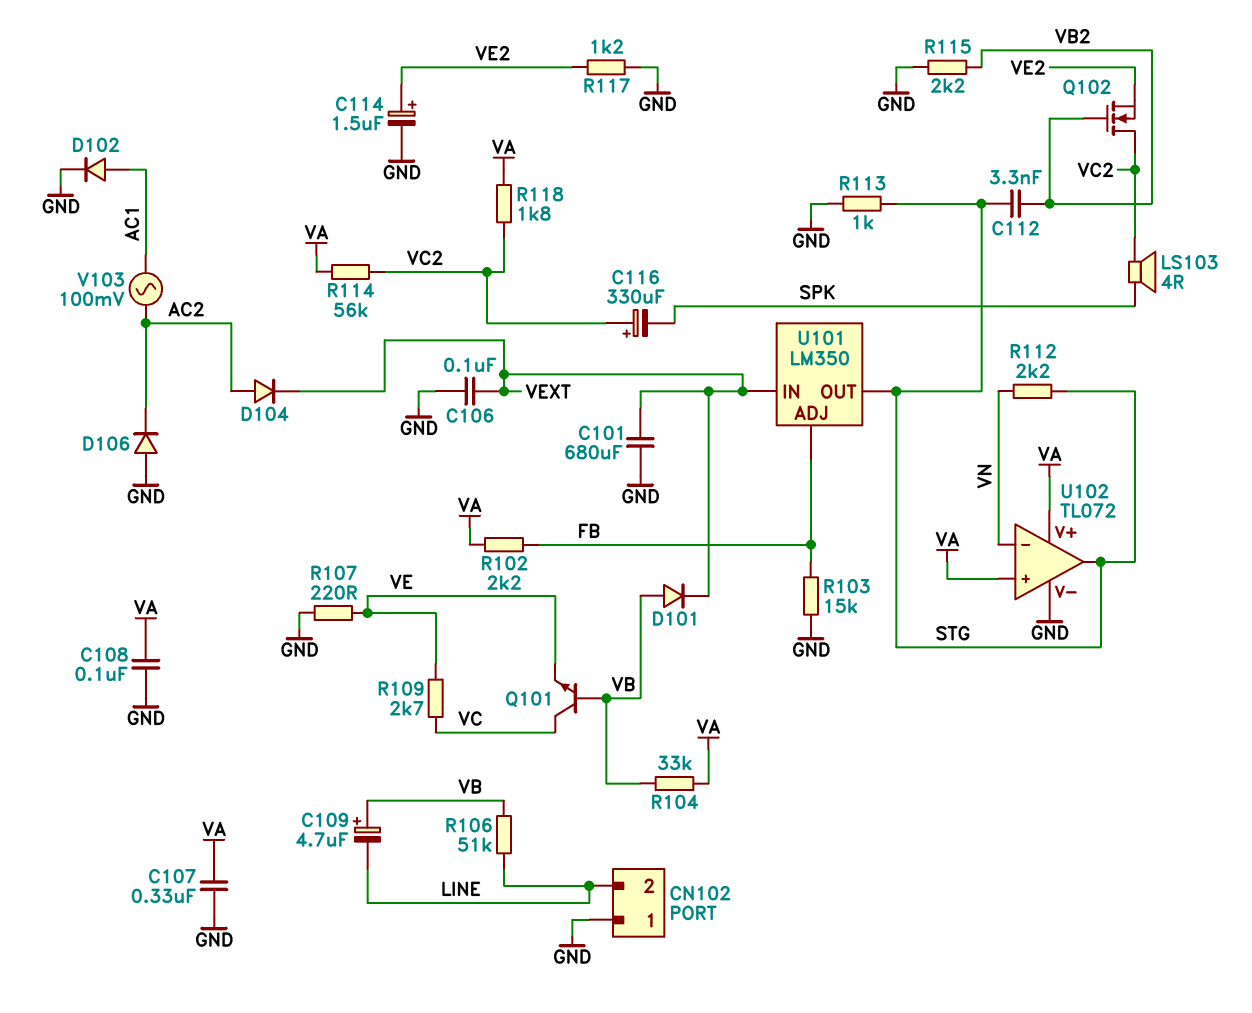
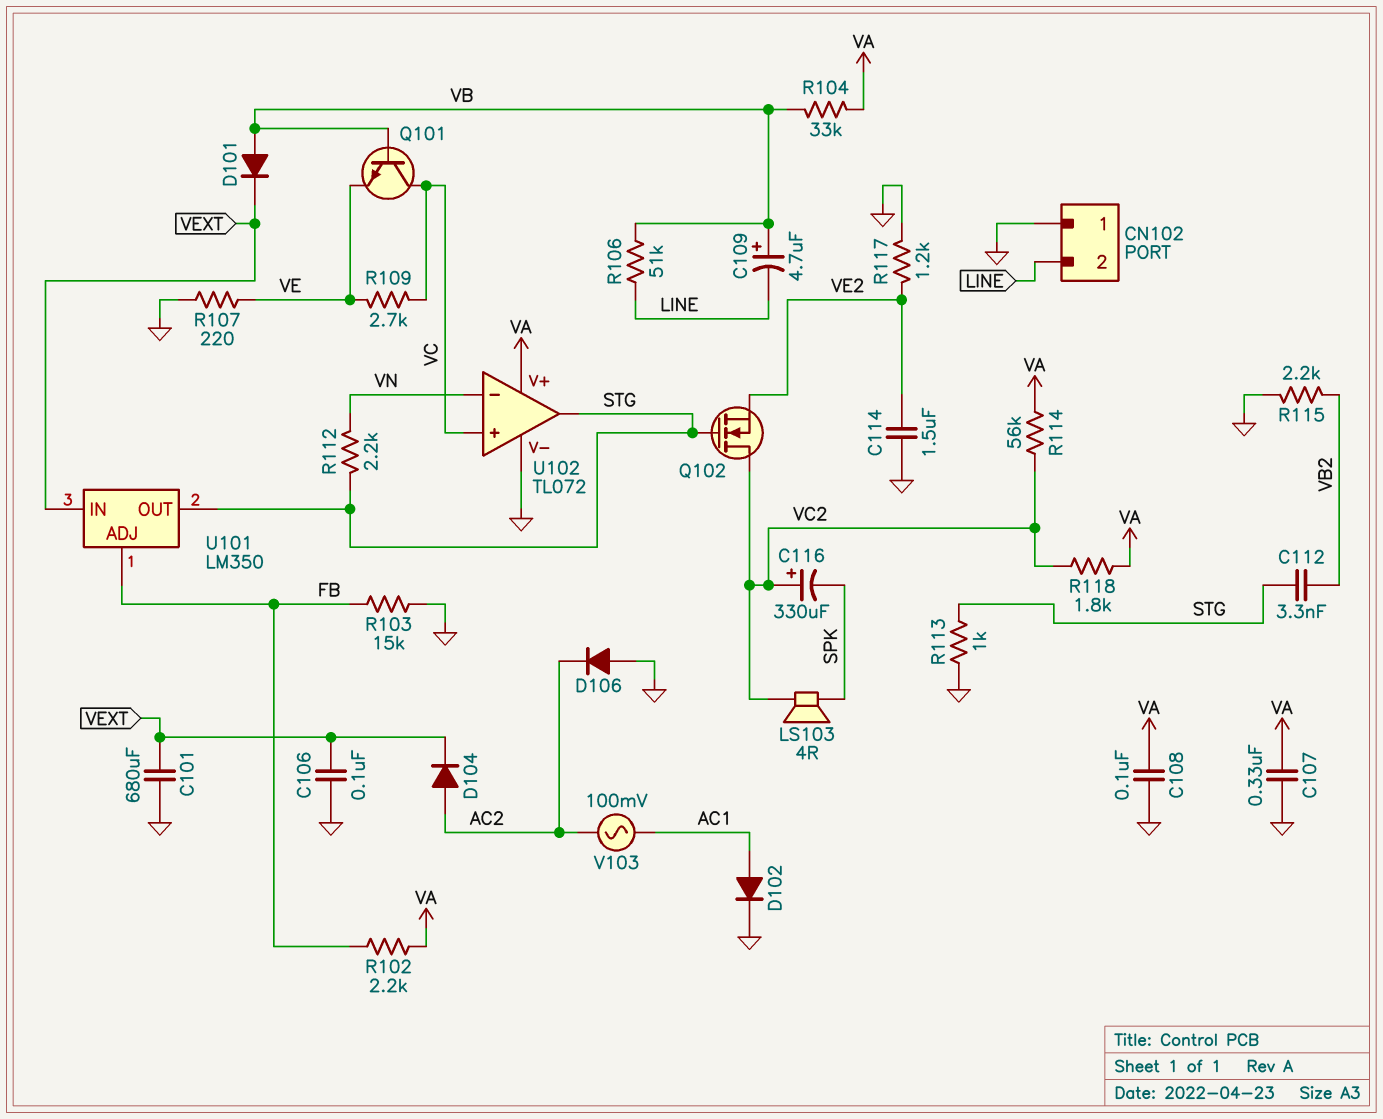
C114: 1.5uF (plus VE2, minus GND) -> 1.5uF (GND, VE2)
Q102: NMOS (G VB2, D VC2, S VE2) -> NMOS (G STG, D VC2, S VE2)
U102 pin in+: VA -> VC

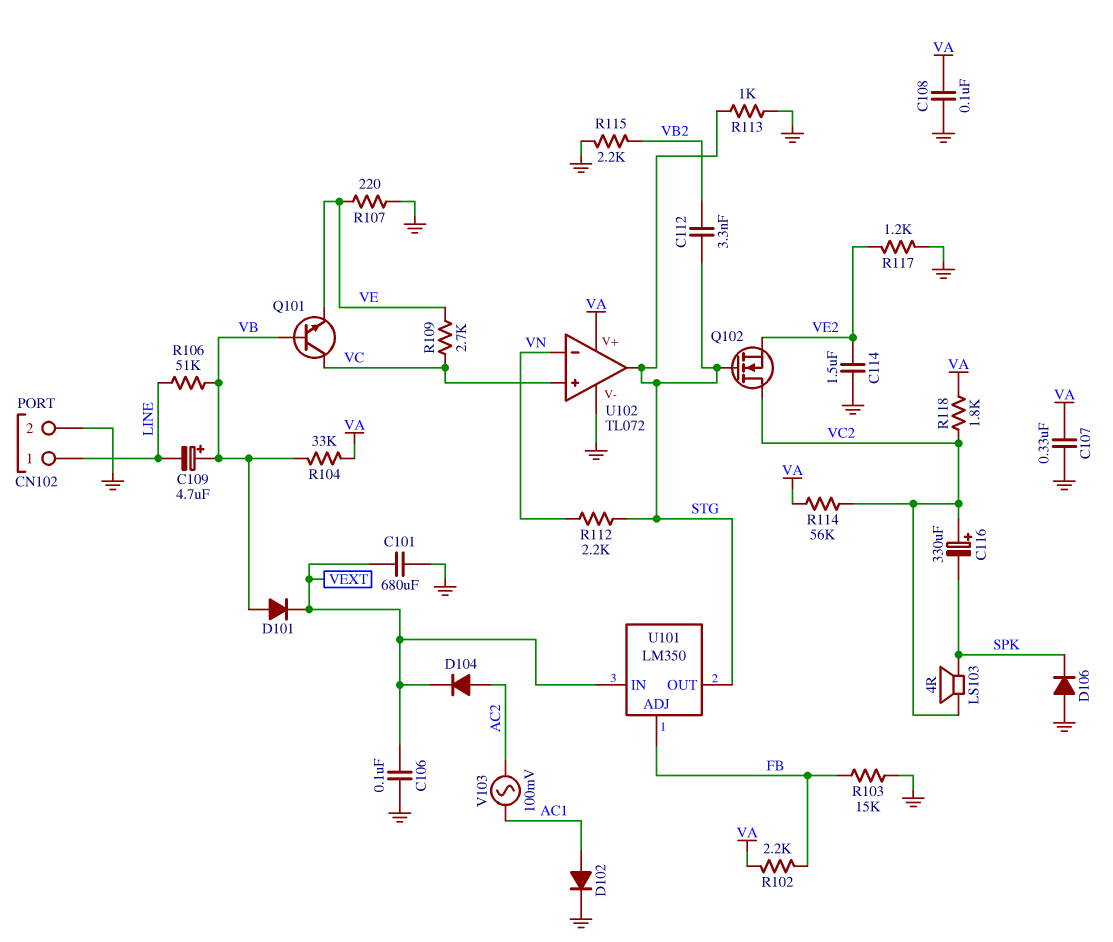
CN102 pin 1: GND -> LINE
CN102 pin 2: LINE -> GND
D106: diode (A GND, K AC2) -> diode (A GND, K SPK)

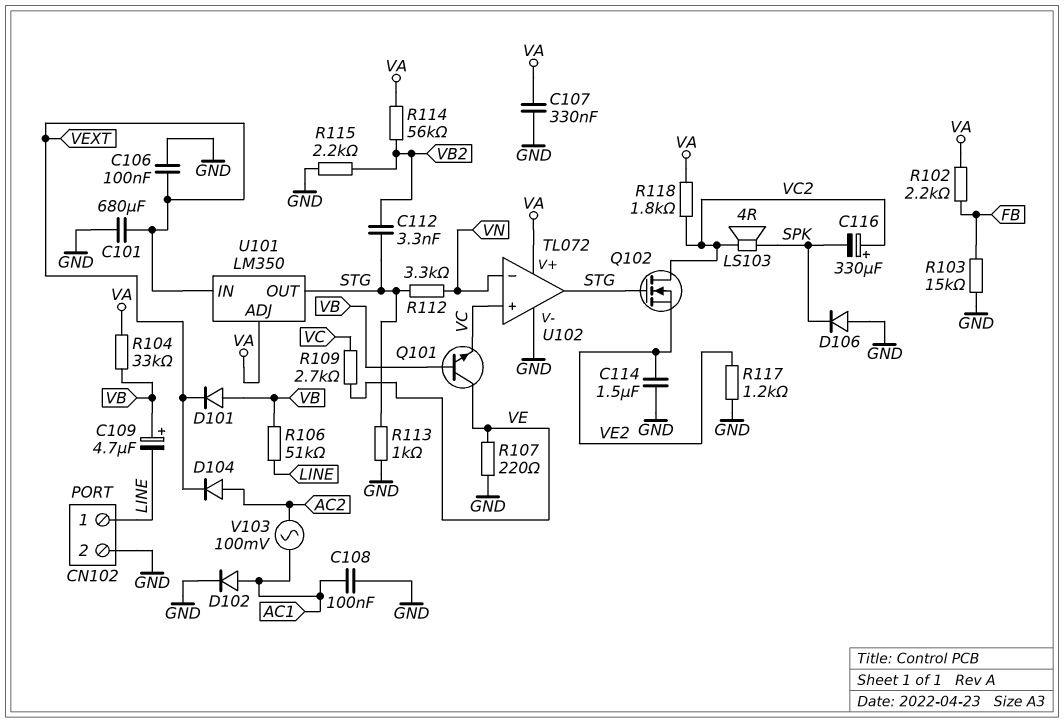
C108: 100nF (GND, VA) -> 100nF (AC1, GND)
Q101: NPN (B VB, C VC, E VE) -> NPN (B VB, C VE, E VC)
R112: 2.2k (STG, VN) -> 3.3k (STG, VN)
R114: 56k (VA, VC2) -> 56k (VA, VB2)
U101 pin ADJ: FB -> VA

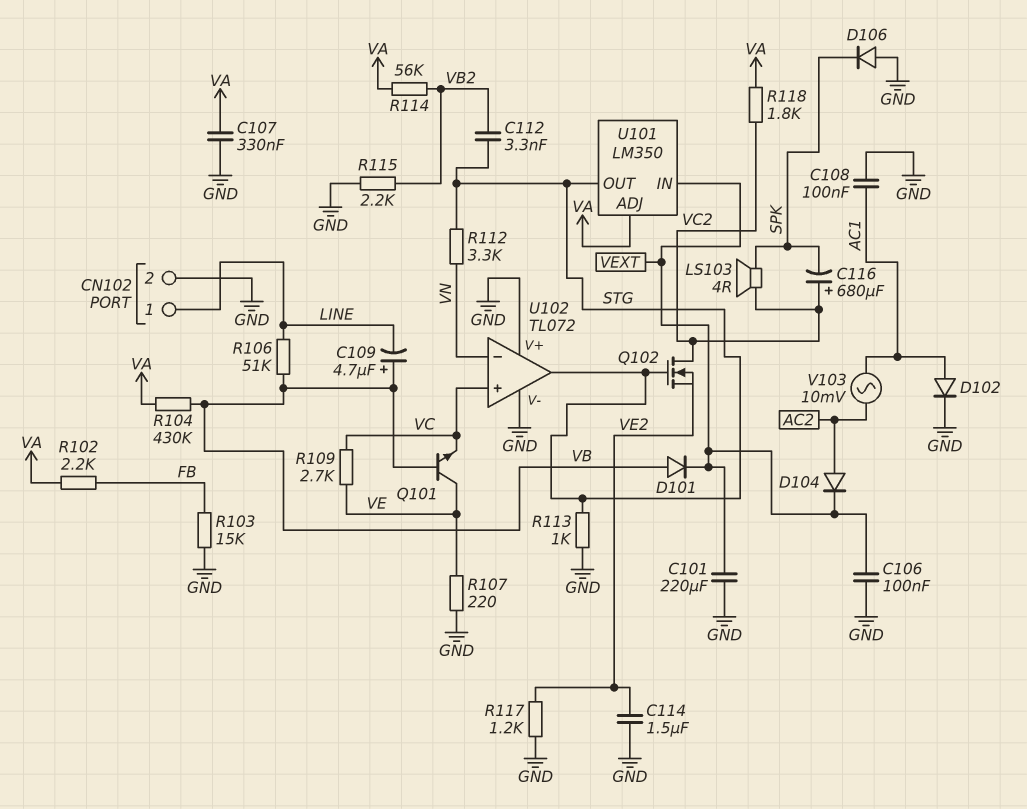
C101: 680uF (GND, VEXT) -> 220uF (GND, VEXT)
C116: 330uF (plus VC2, minus SPK) -> 680uF (plus VC2, minus SPK)
R104: 33k (VA, VB) -> 430k (VA, VB)
U102 pin V+: VA -> GND
V103: AC 100mV (AC1, AC2) -> AC 10mV (AC1, AC2)

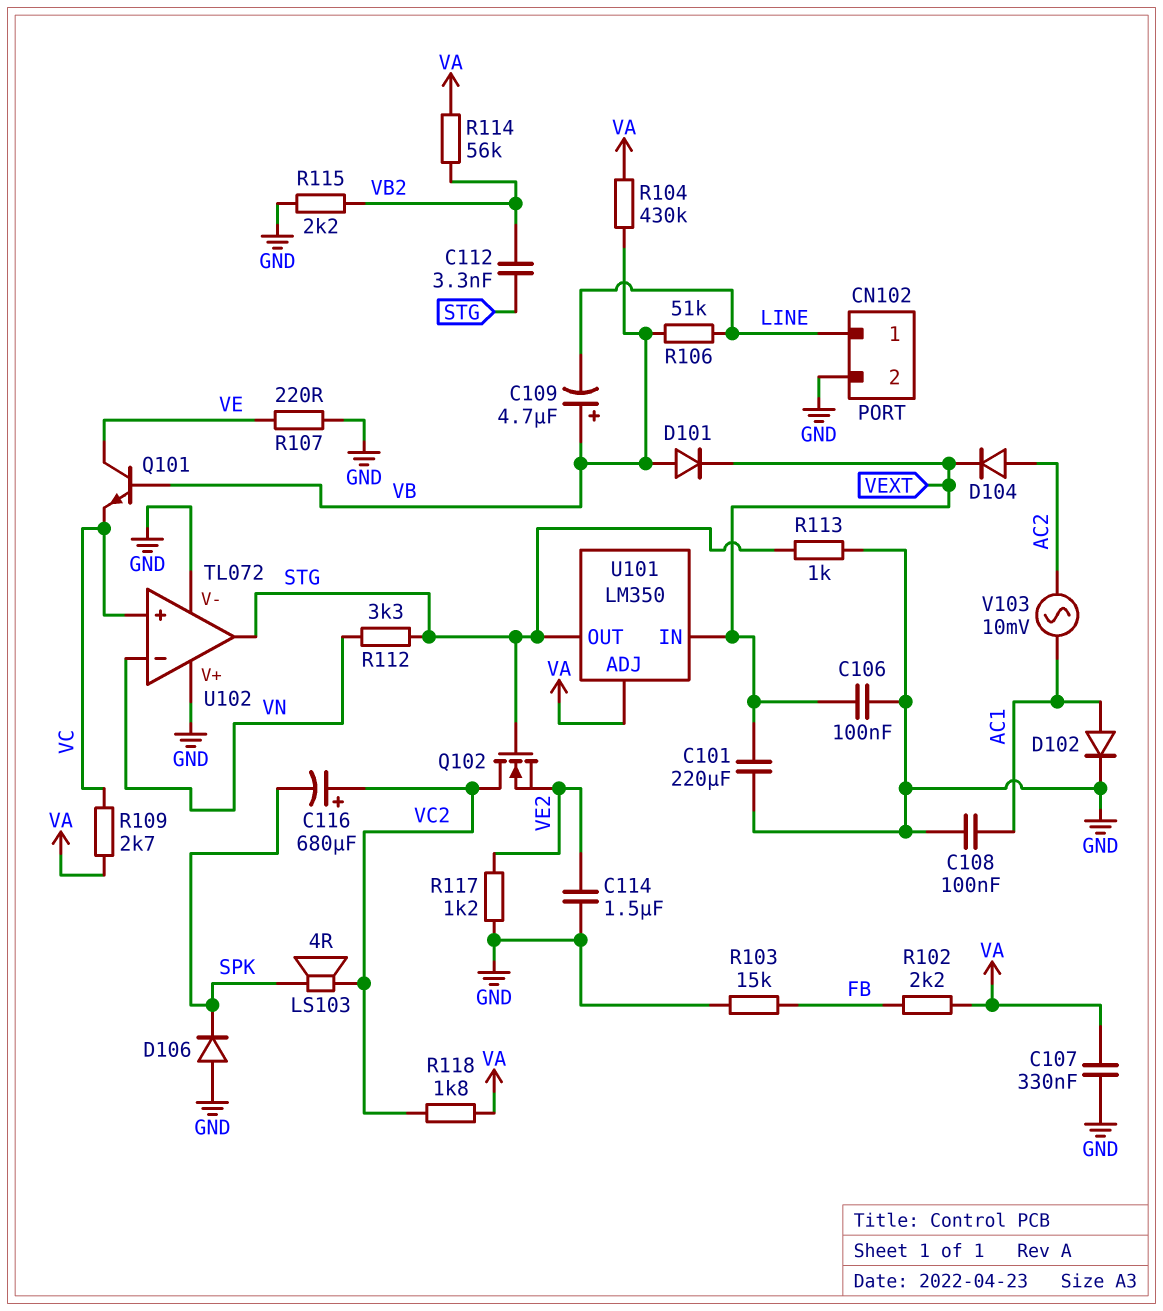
R109: 2.7k (VC, VE) -> 2.7k (VA, VC)

